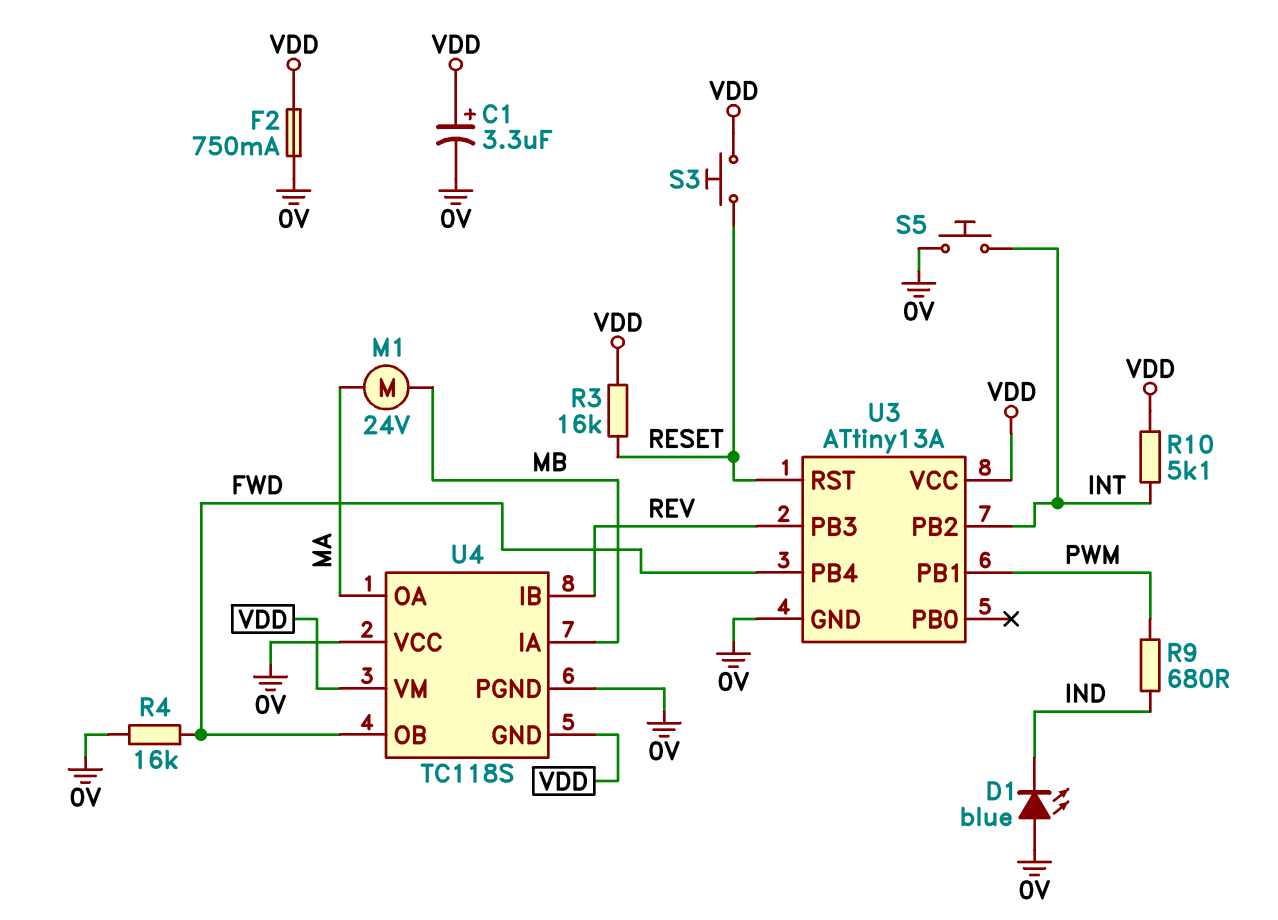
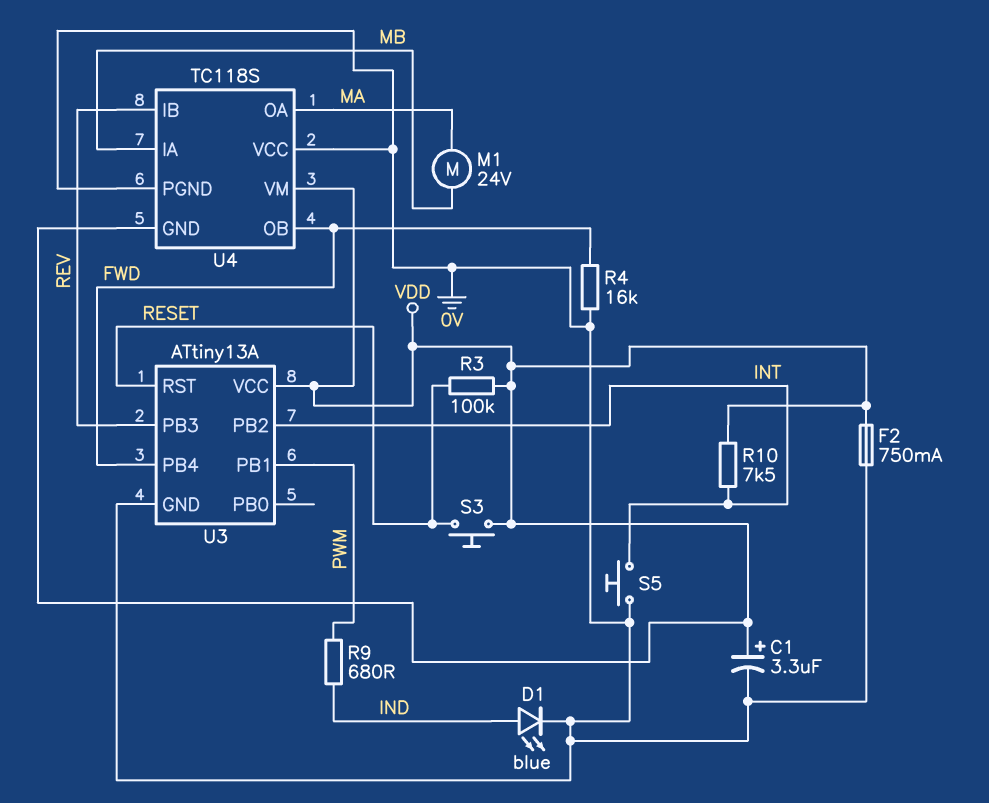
D1: LED blue (A 0V, K IND) -> LED blue (A IND, K 0V)
R3: 16k (RESET, VDD) -> 100k (RESET, VDD)
R10: 5.1k (INT, VDD) -> 7.5k (INT, VDD)

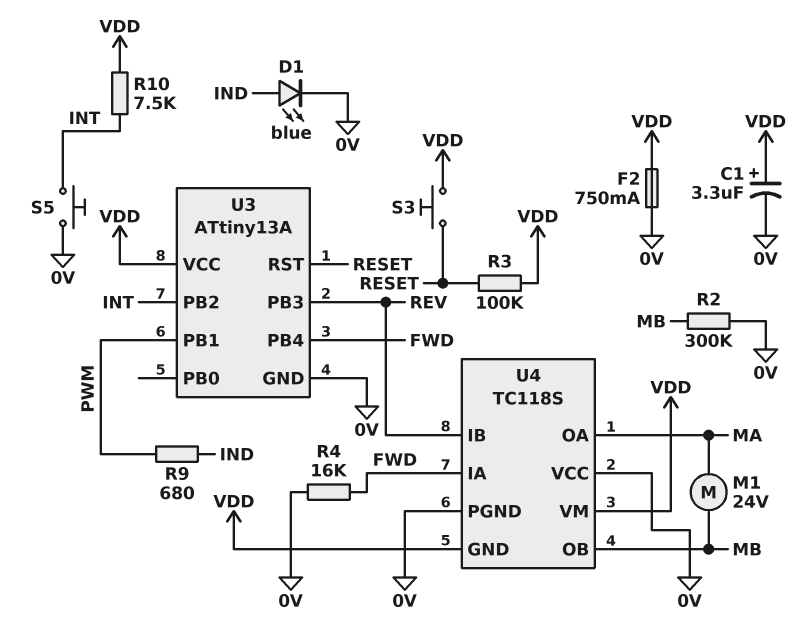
R2: none -> 300k (0V, MB)
U4 pin IA: MB -> FWD
U4 pin OB: FWD -> MB

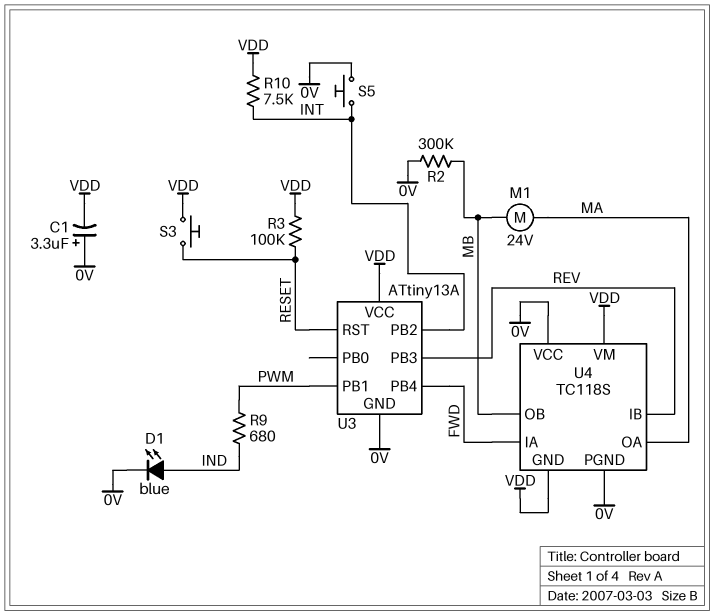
C1: 3.3uF (plus VDD, minus 0V) -> 3.3uF (plus 0V, minus VDD)
F2: 750mA (0V, VDD) -> none
R4: 16k (0V, FWD) -> none

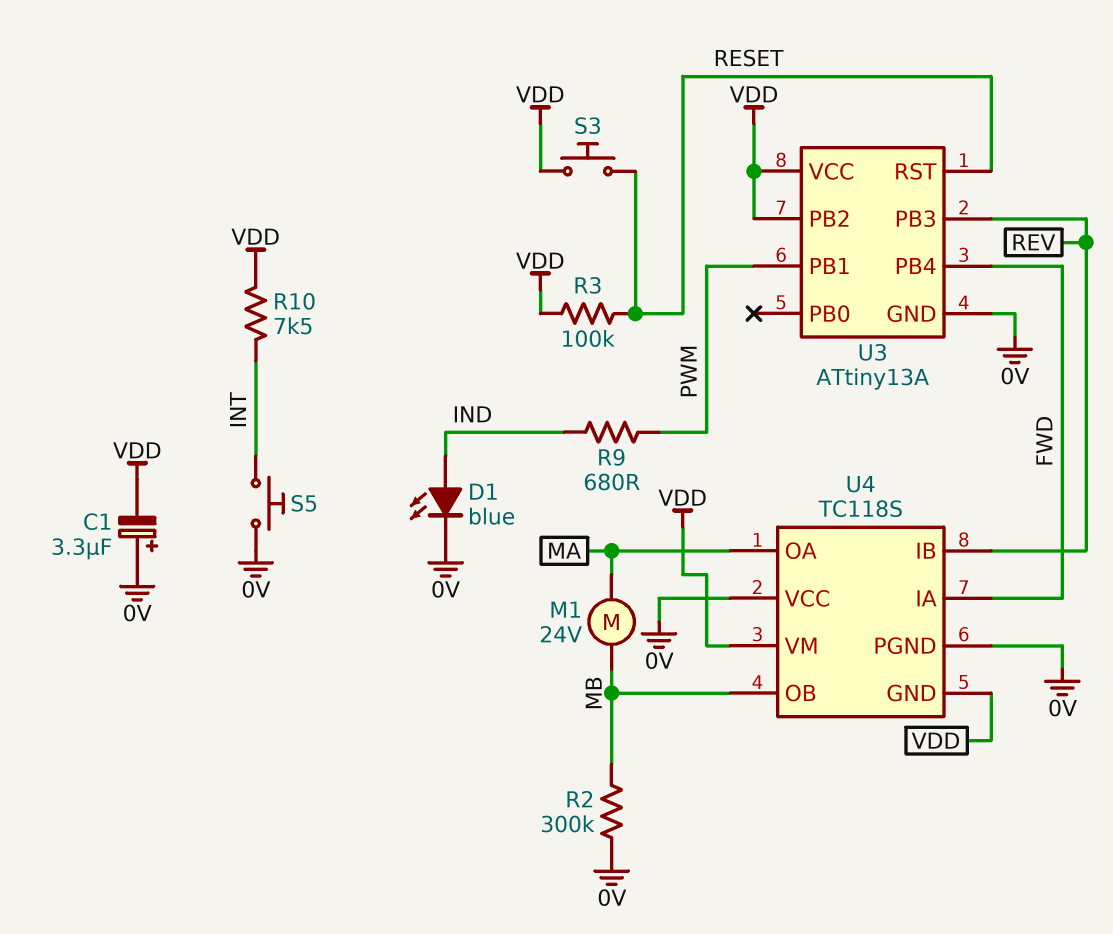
U3 pin PB2: INT -> VDD

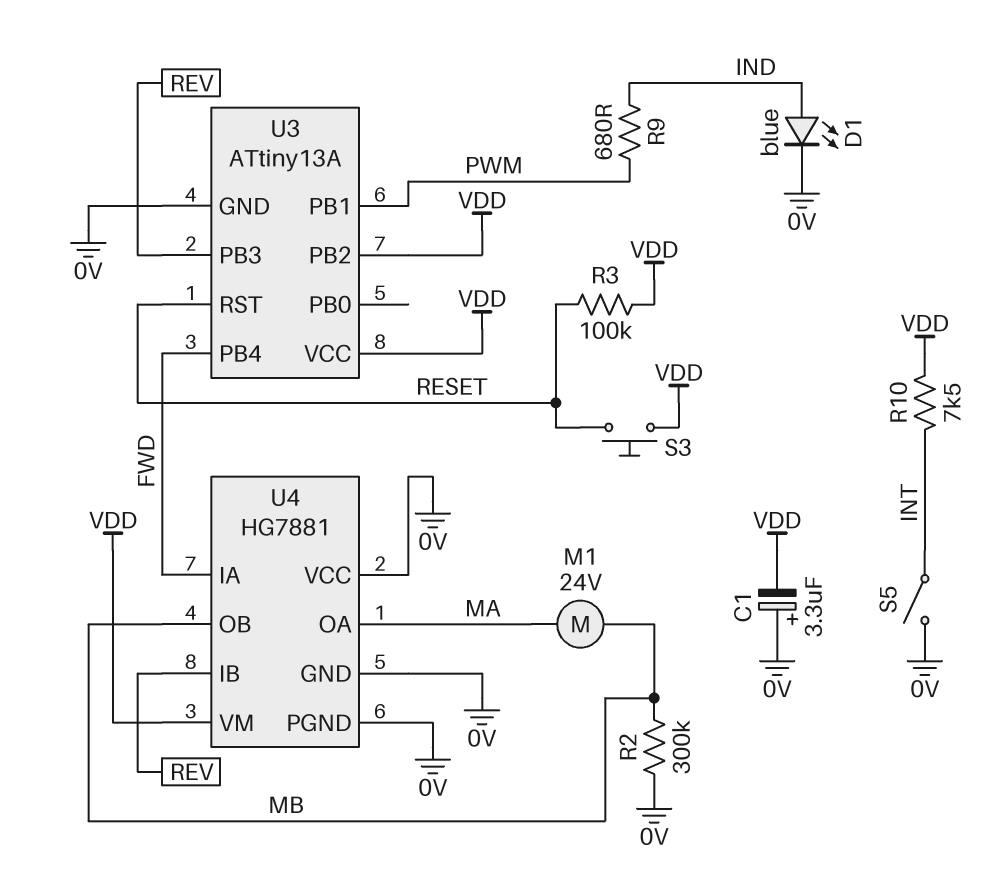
S5: button (0V, INT) -> switch (0V, INT)
U4: TC118S -> HG7881
U4 pin GND: VDD -> 0V

